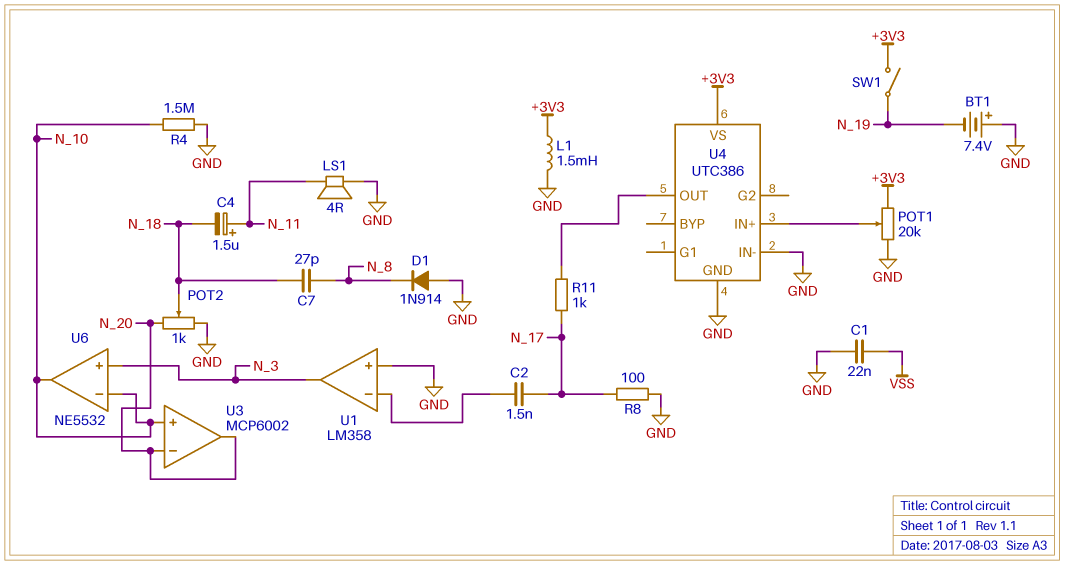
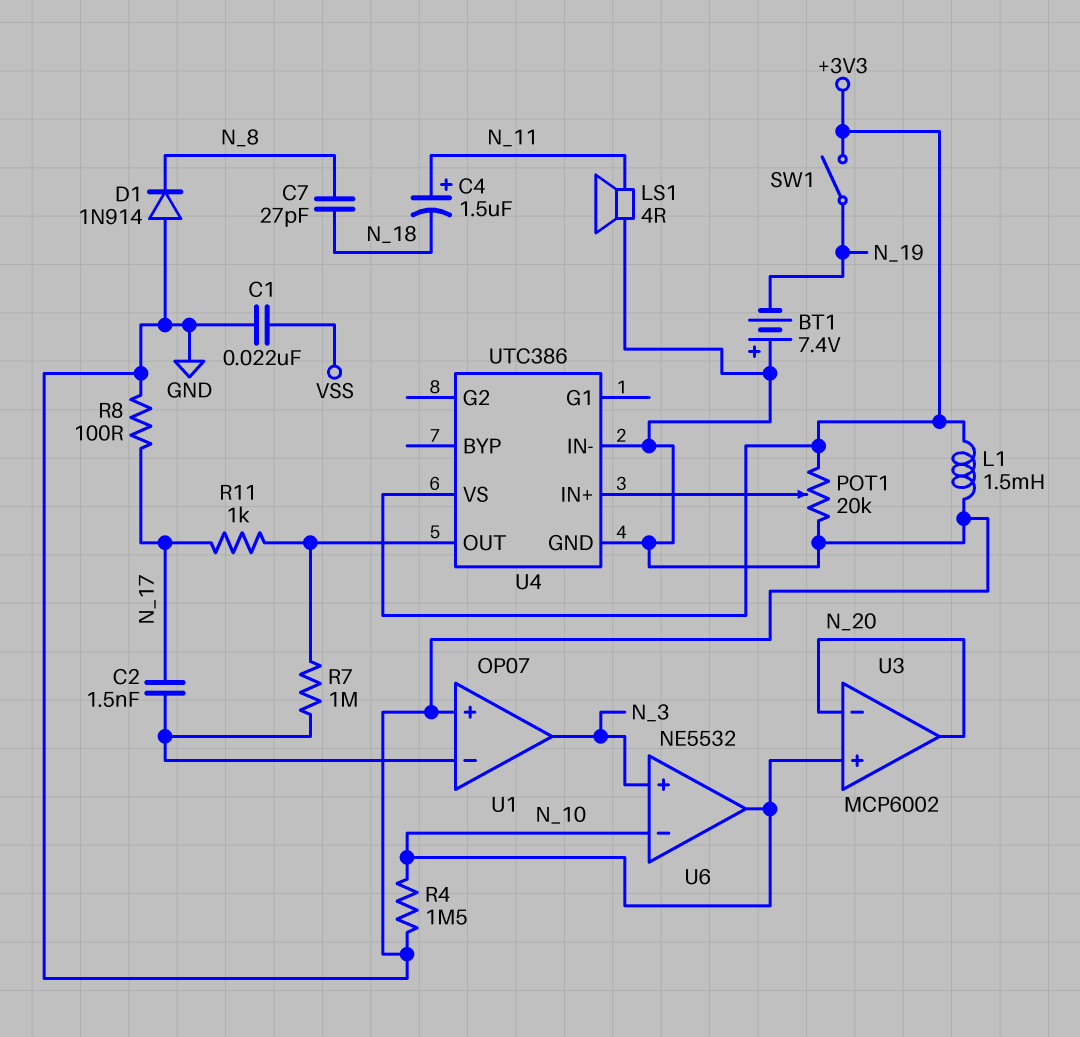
POT2: 1k (GND, N_20, wiper N_18) -> none
R7: none -> 1M (U1/in-, U4/OUT)
U1: LM358 -> OP07

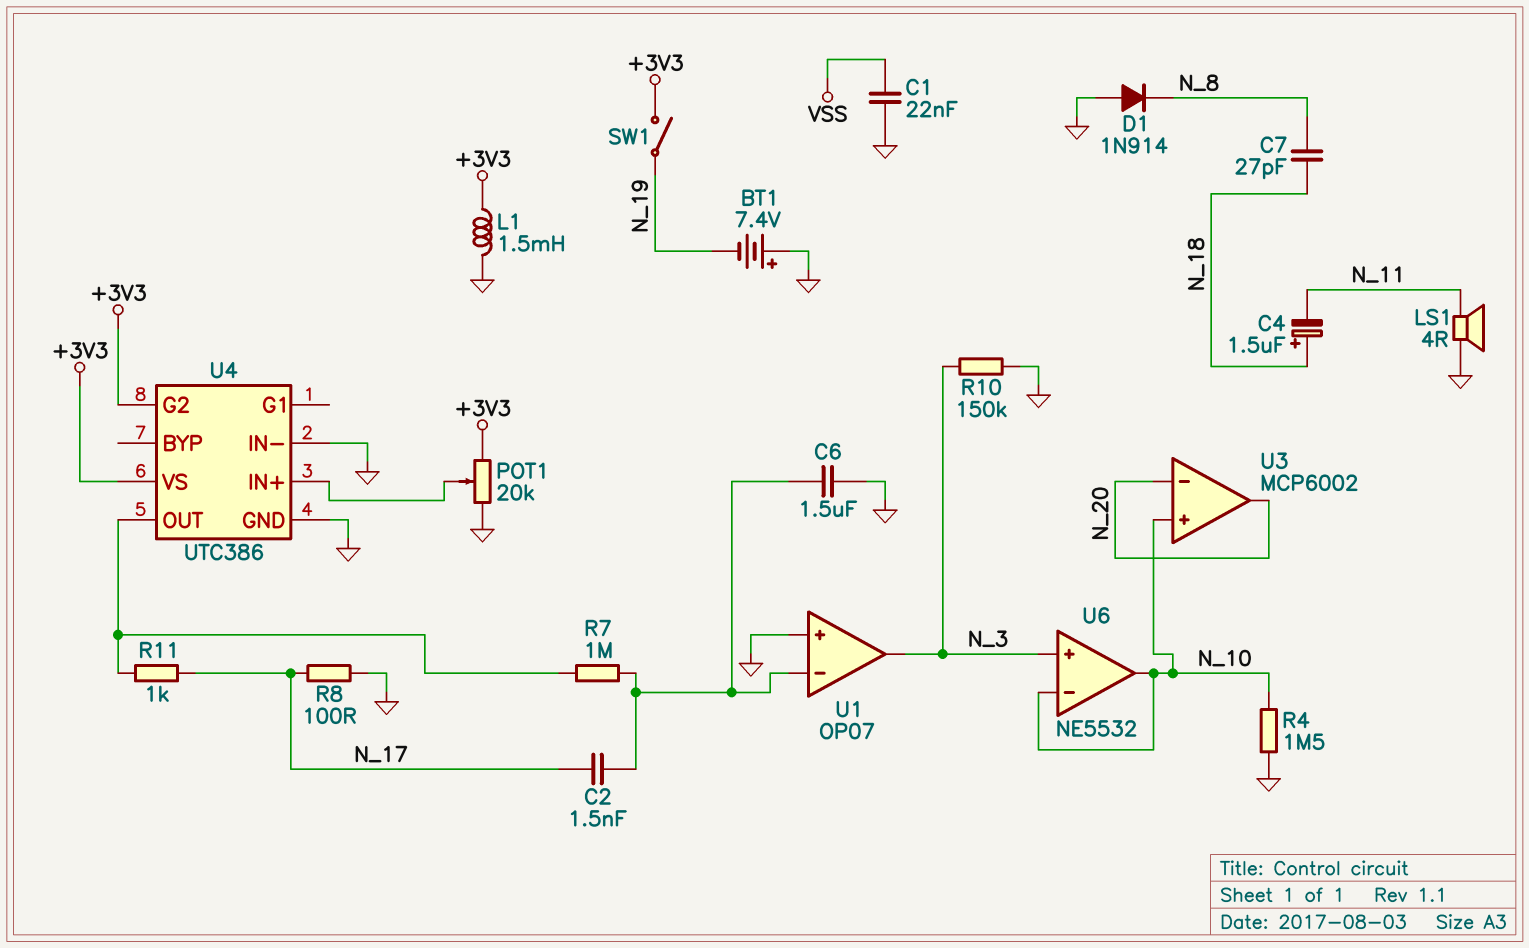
C4: 1.5uF (plus N_11, minus N_18) -> 1.5uF (plus N_18, minus N_11)
C6: none -> 1.5uF (GND, U1/in-)
R10: none -> 150k (GND, N_3)
U4 pin G2: none -> +3V3

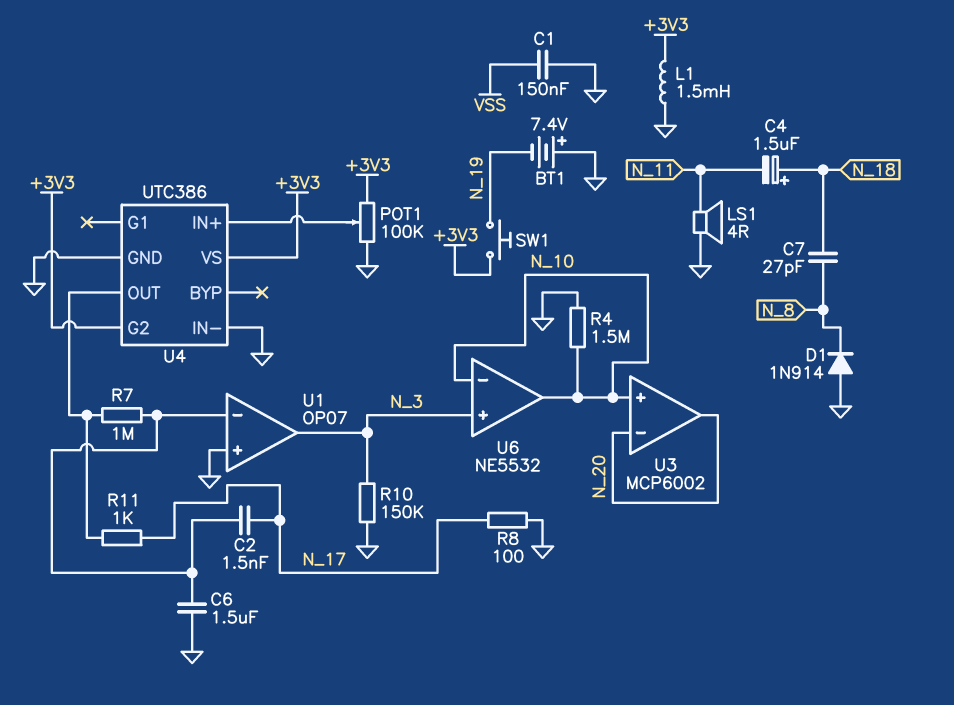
C1: 22nF (GND, VSS) -> 150nF (GND, VSS)
POT1: 20k (+3V3, GND, wiper U4/IN+) -> 100k (+3V3, GND, wiper U4/IN+)
SW1: switch (+3V3, N_19) -> button (+3V3, N_19)

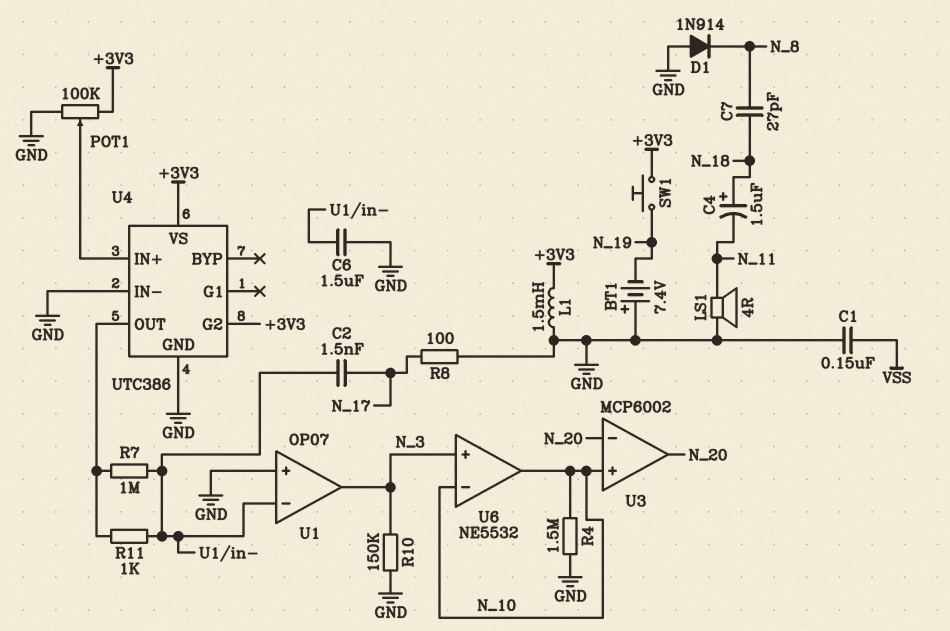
R11: 1k (N_17, U4/OUT) -> 1k (U1/in-, U4/OUT)

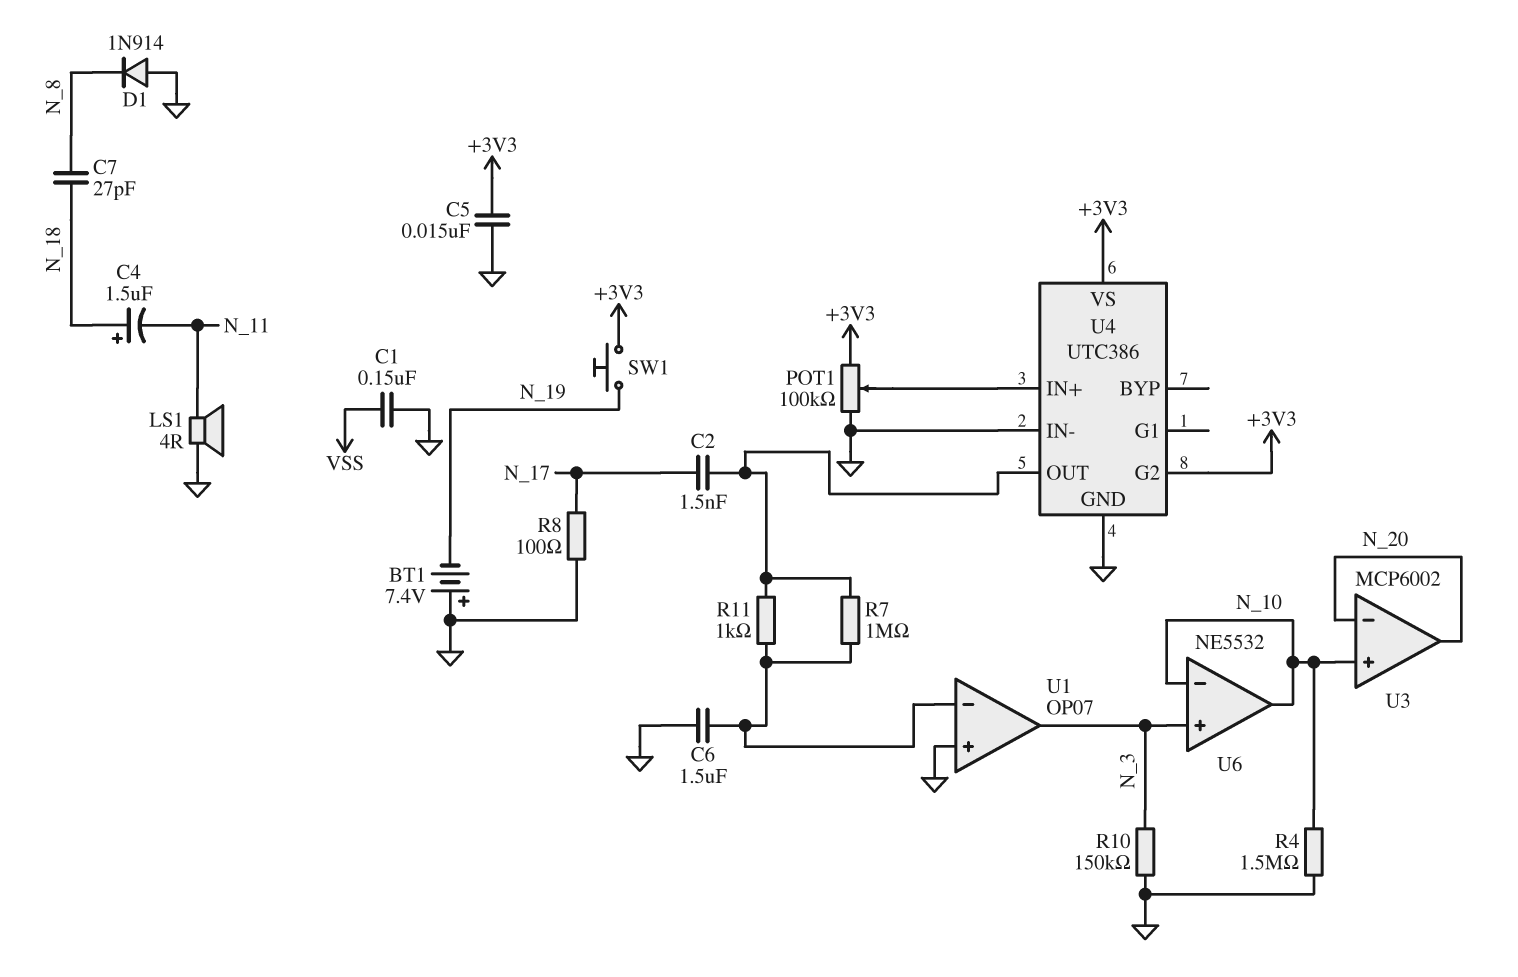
C2: 1.5nF (N_17, U1/in-) -> 1.5nF (N_17, U4/OUT)
C5: none -> 15nF (+3V3, GND)
L1: 1.5mH (+3V3, GND) -> none

